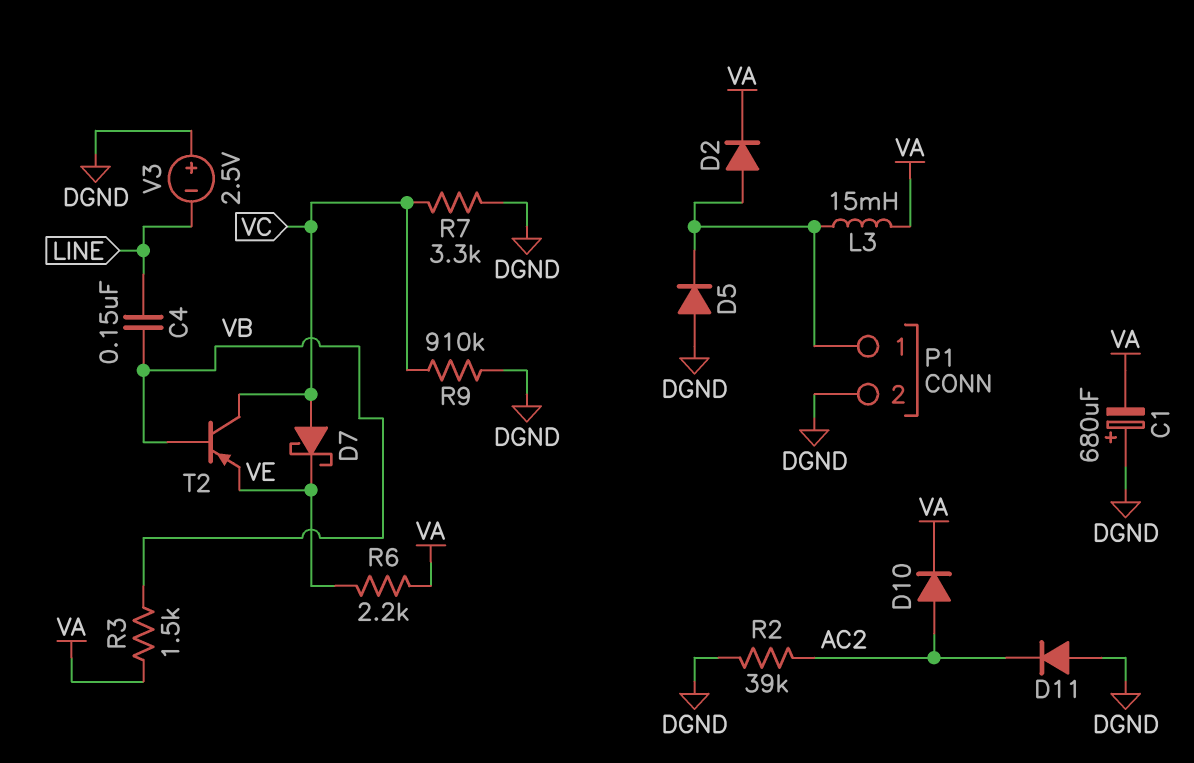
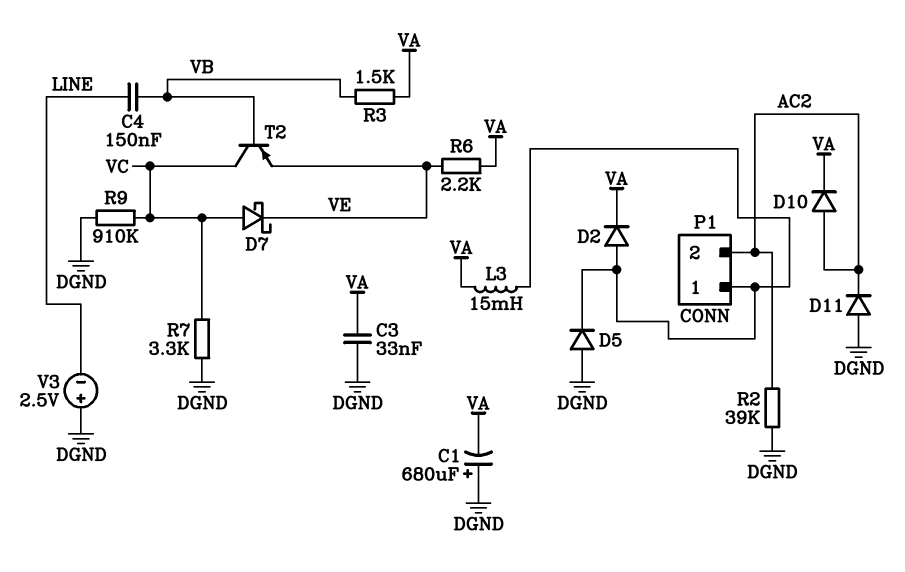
C3: none -> 33nF (DGND, VA)
P1 pin 2: DGND -> AC2

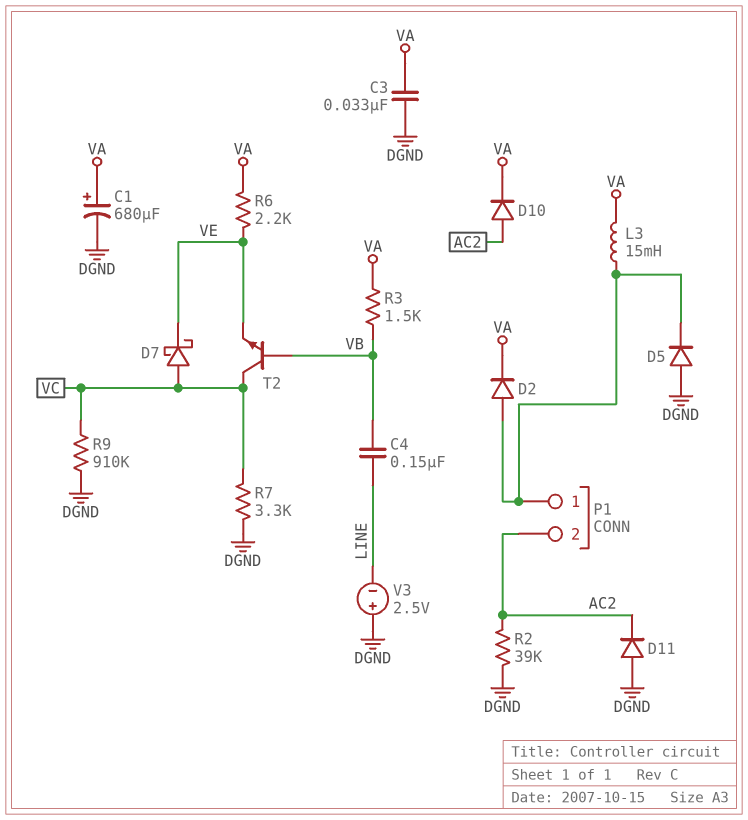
C1: 680uF (plus DGND, minus VA) -> 680uF (plus VA, minus DGND)
T2: PNP (B VB, C VC, E VE) -> NPN (B VB, C VC, E VE)

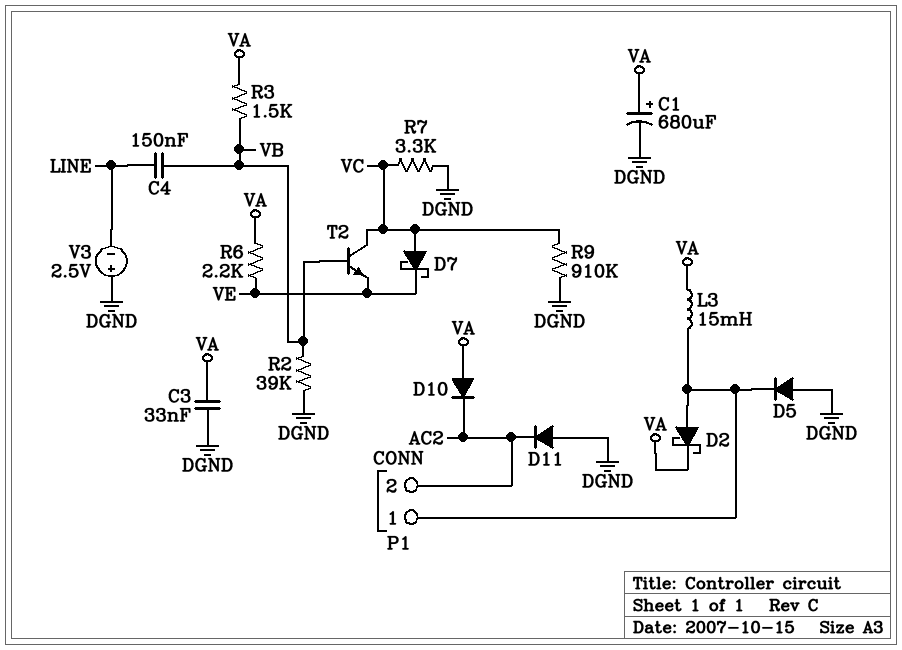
D2: diode (A P1/1, K VA) -> schottky (A P1/1, K VA)
D10: diode (A AC2, K VA) -> diode (A VA, K AC2)
R2: 39k (AC2, DGND) -> 39k (DGND, VB)

